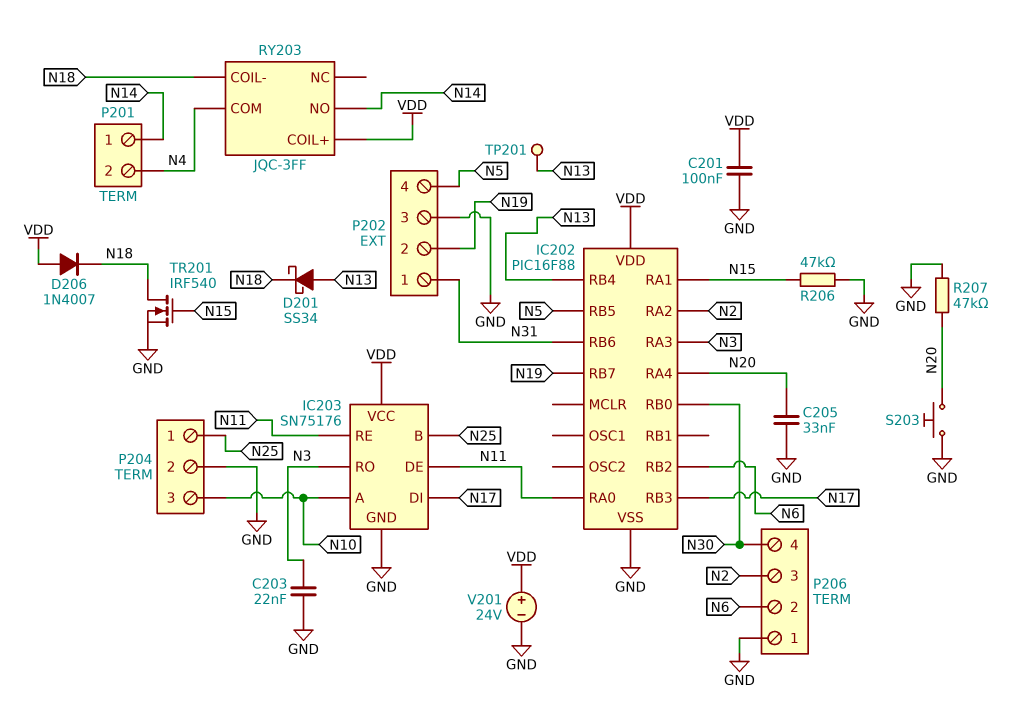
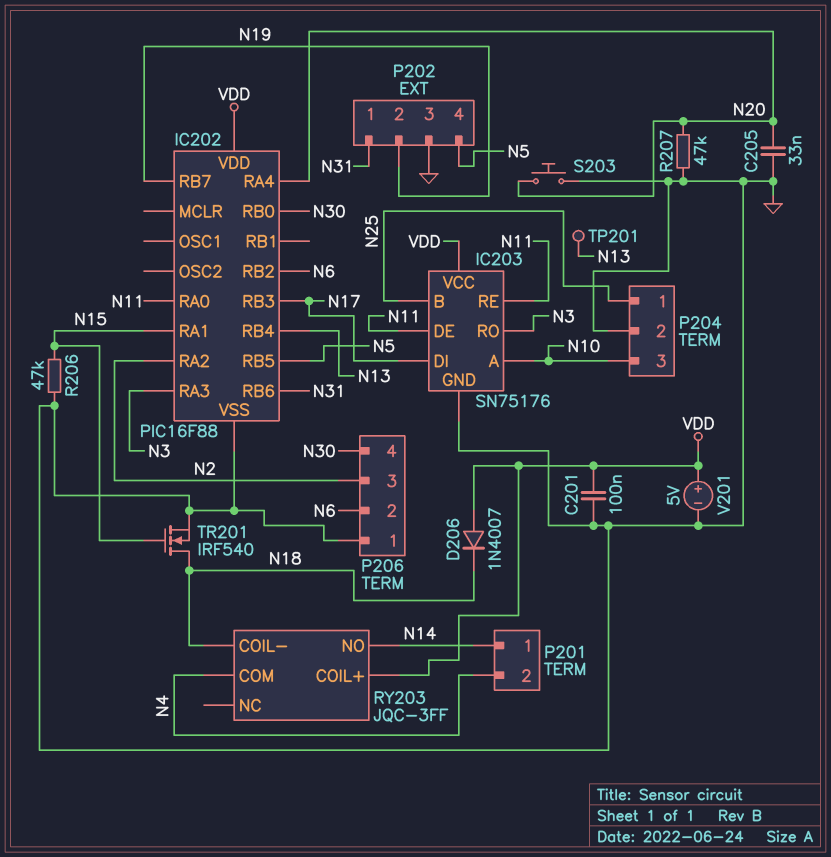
C203: 22nF (GND, N3) -> none
D201: schottky SS34 (A N13, K N18) -> none
V201: 24V (plus VDD, minus GND) -> 5V (plus VDD, minus GND)

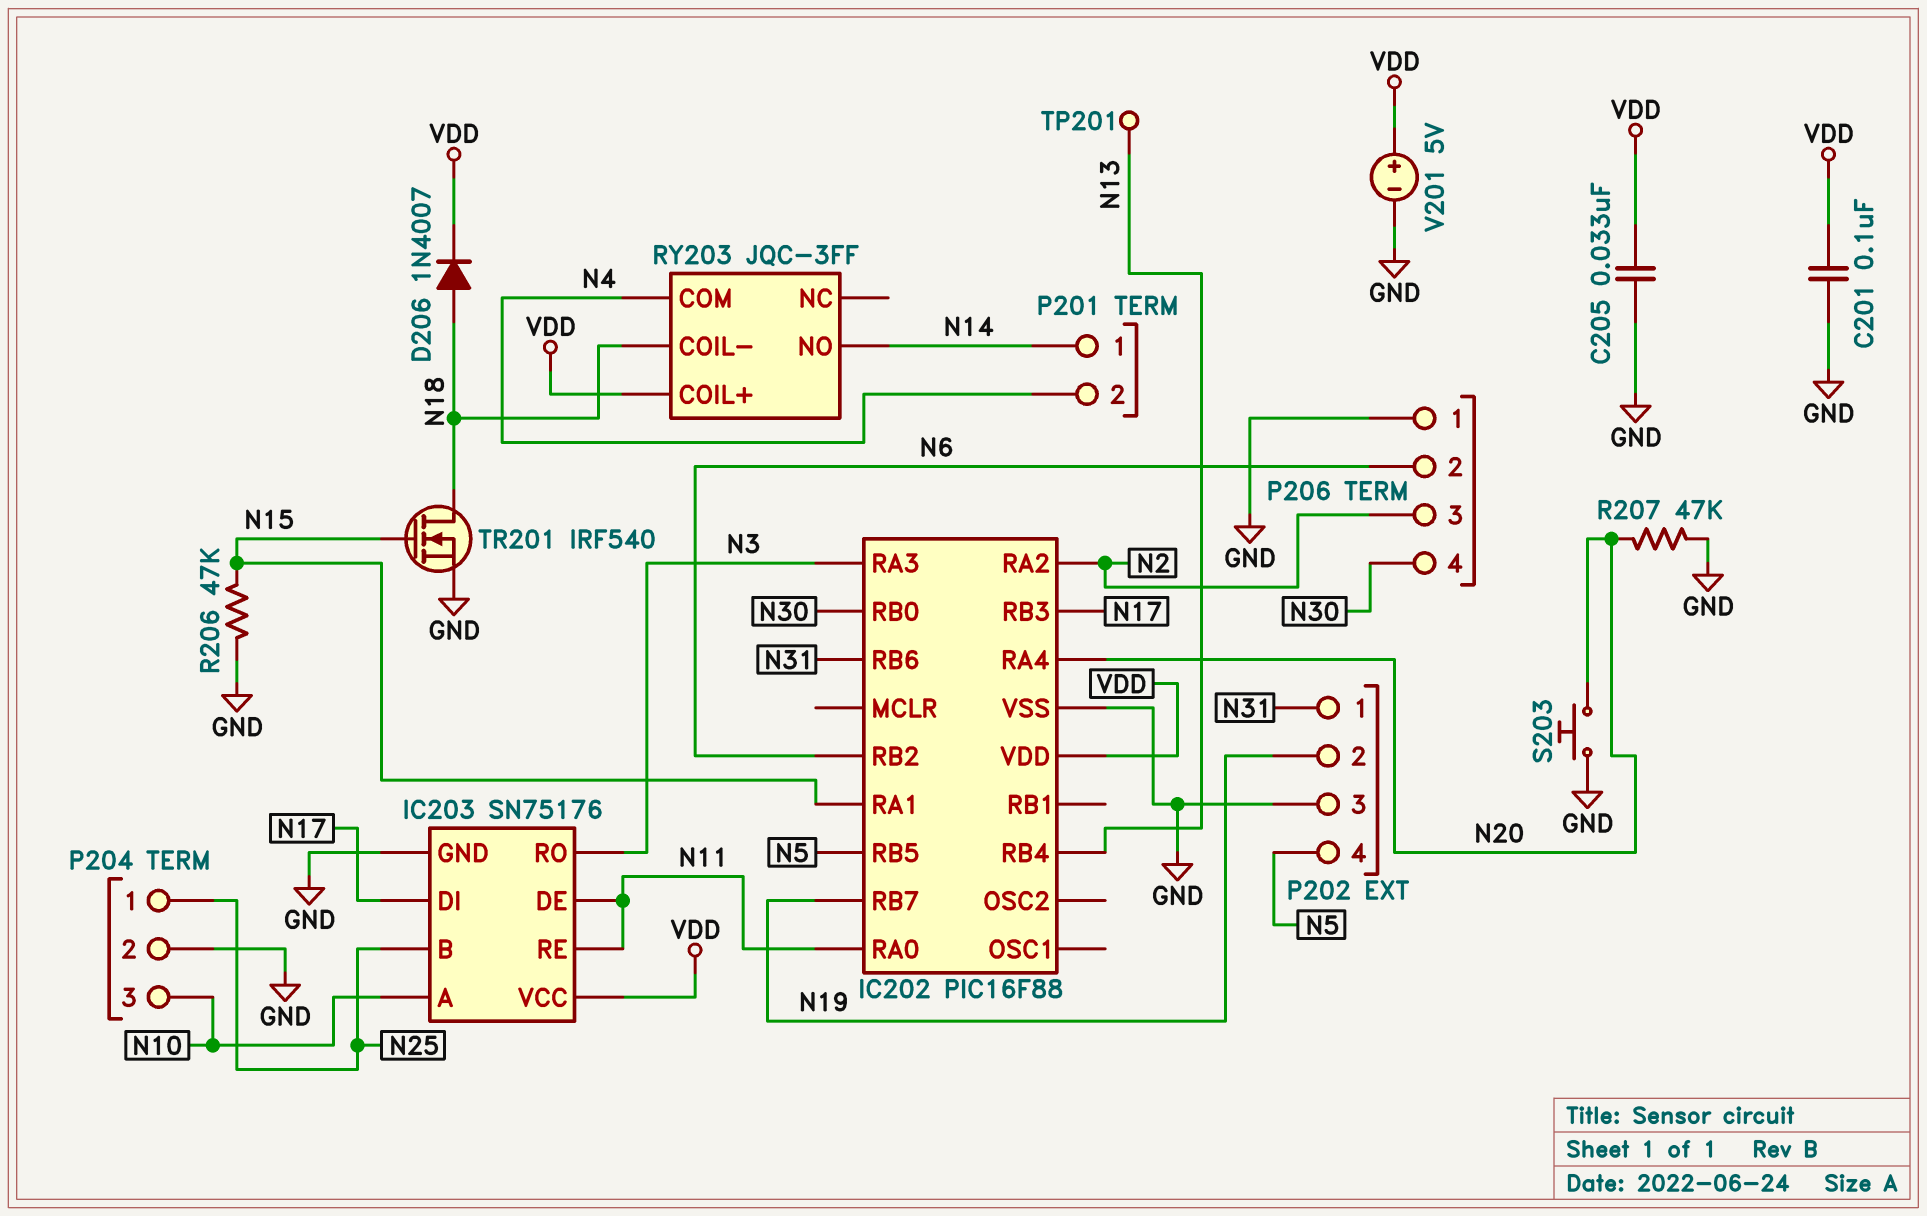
C205: 33nF (GND, N20) -> 33nF (GND, VDD)
D206: diode 1N4007 (A VDD, K N18) -> diode 1N4007 (A N18, K VDD)

